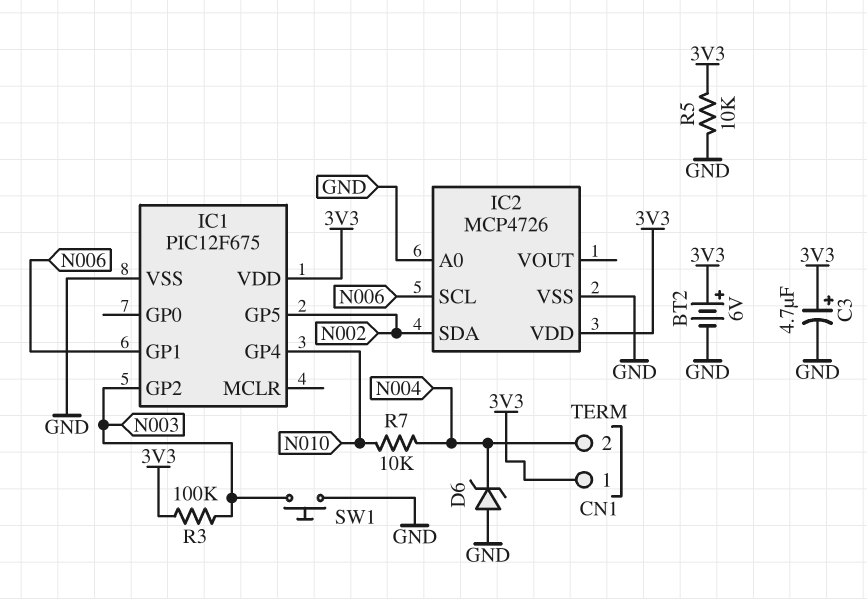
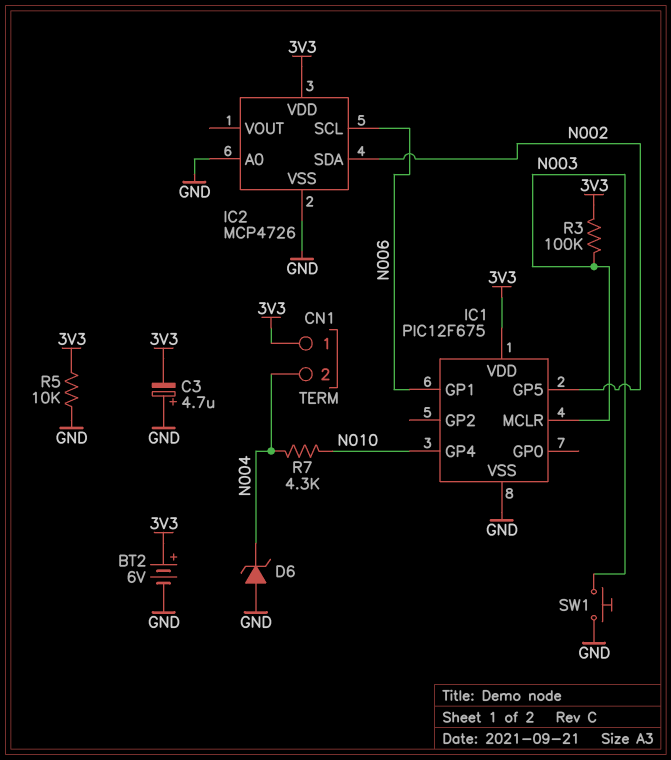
C3: 4.7uF (plus 3V3, minus GND) -> 4.7uF (plus GND, minus 3V3)
IC1 pin GP2: N003 -> none
IC1 pin MCLR: none -> N003
R7: 10k (N004, N010) -> 4.3k (N004, N010)

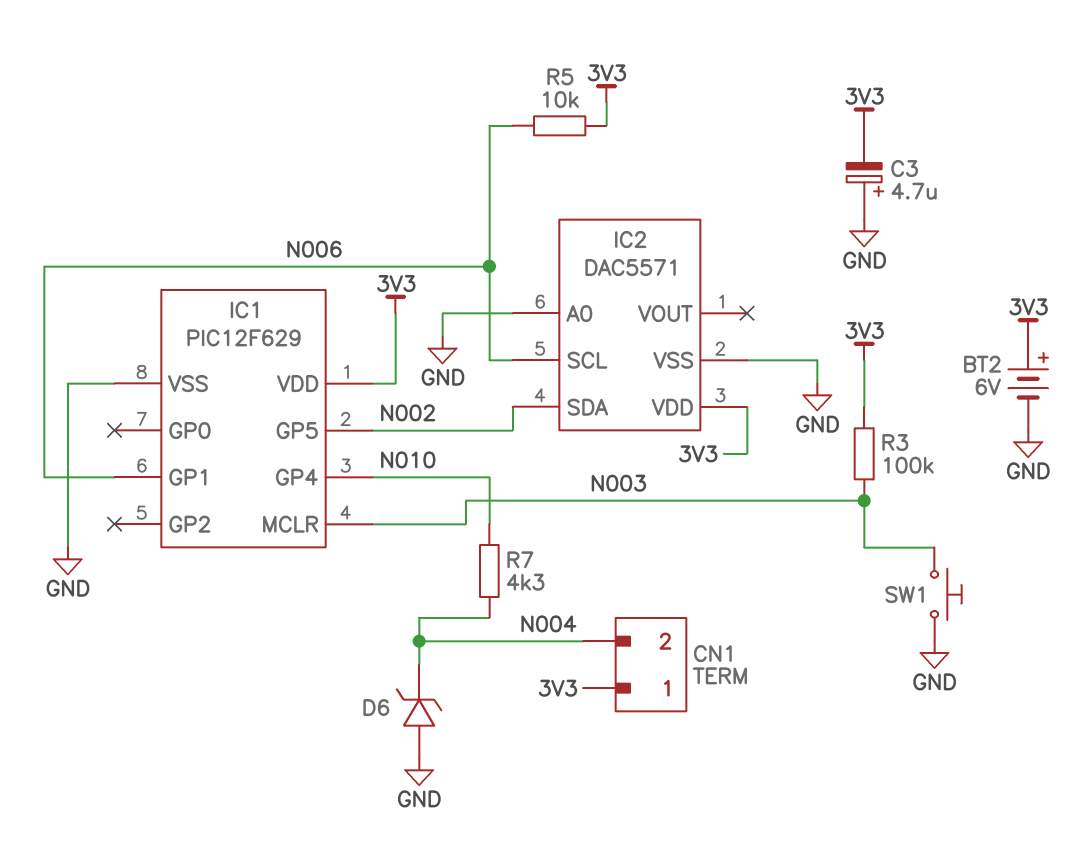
IC1: PIC12F675 -> PIC12F629
IC2: MCP4726 -> DAC5571
R5: 10k (3V3, GND) -> 10k (3V3, N006)

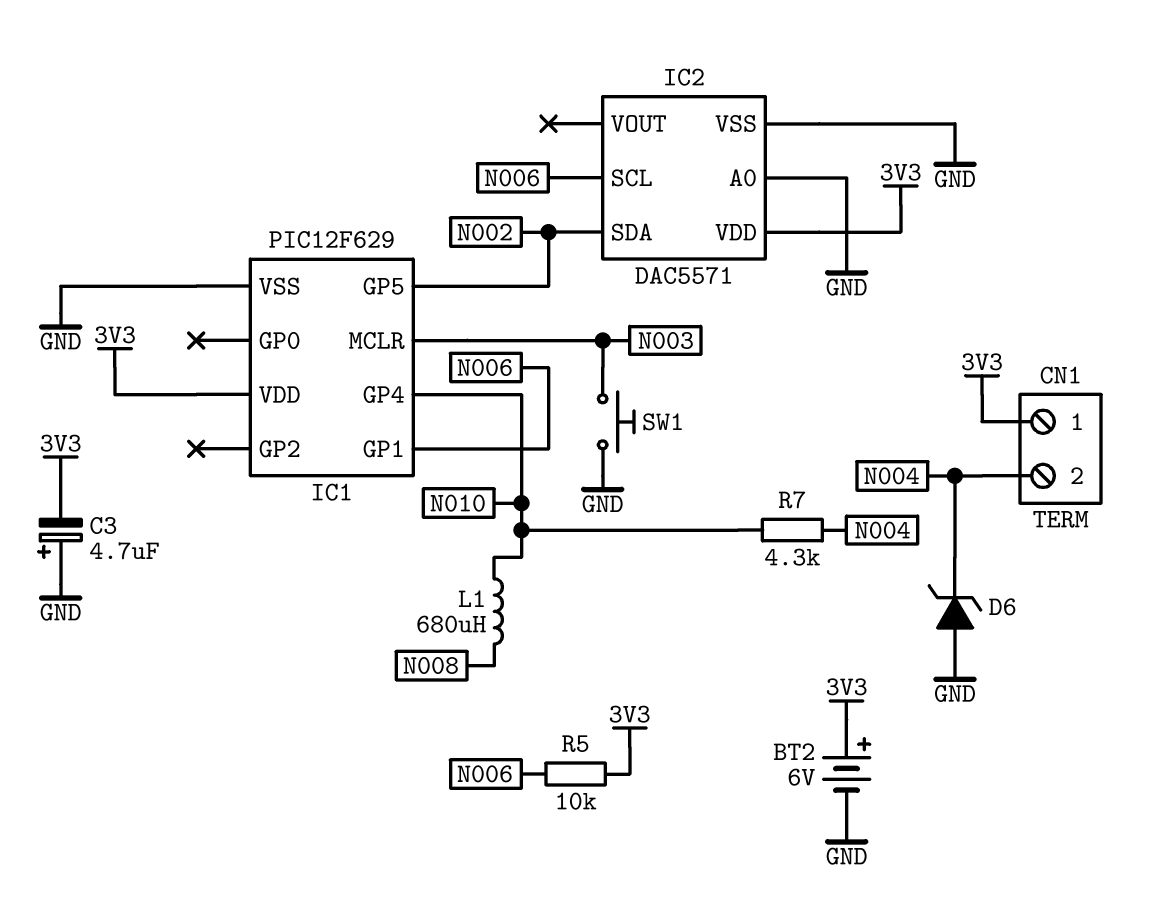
L1: none -> 680uH (N008, N010)
R3: 100k (3V3, N003) -> none

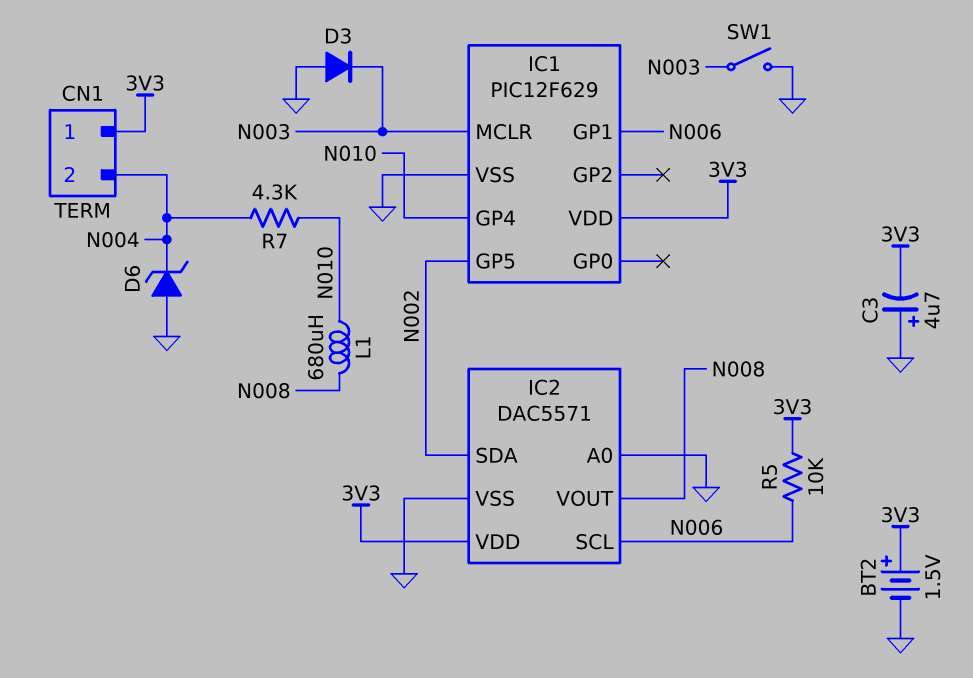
BT2: 6V (plus 3V3, minus GND) -> 1.5V (plus 3V3, minus GND)
D3: none -> diode (A GND, K N003)
IC2 pin VOUT: none -> N008
SW1: button (GND, N003) -> switch (GND, N003)

